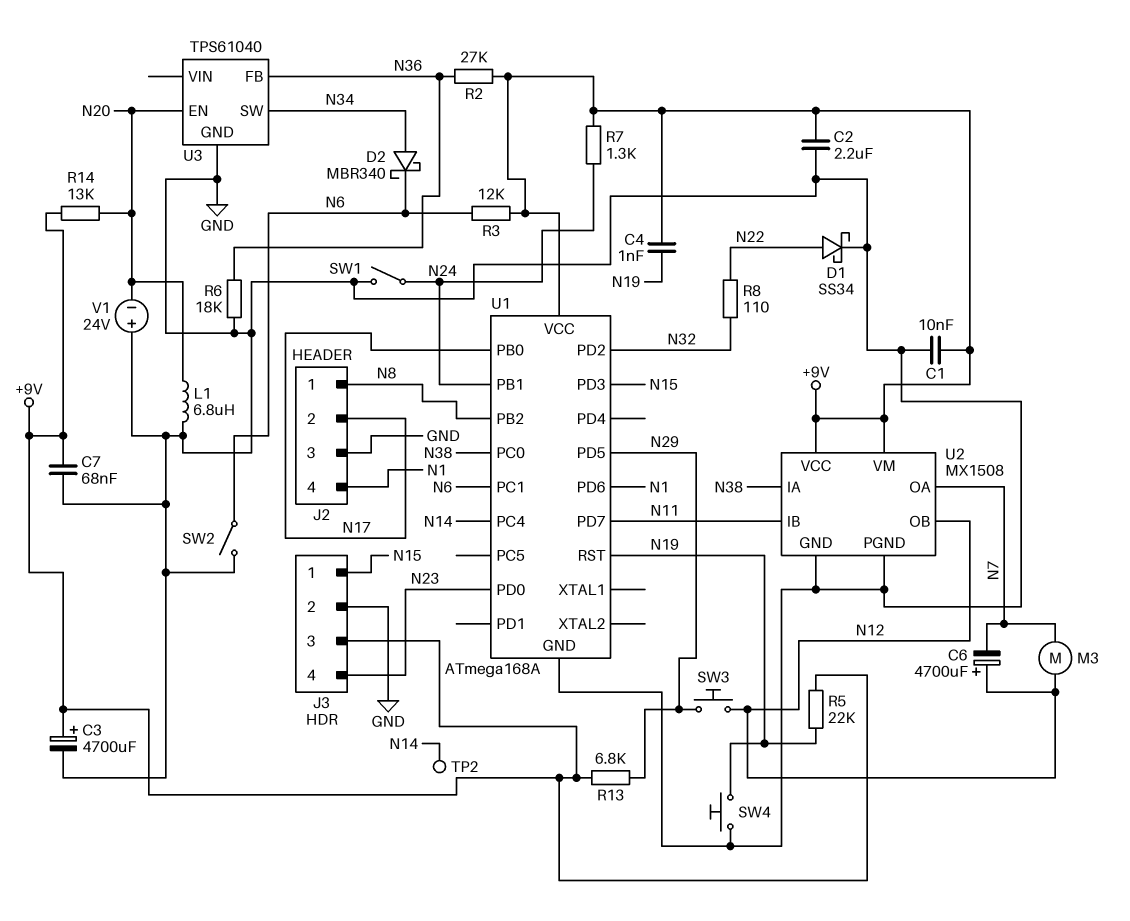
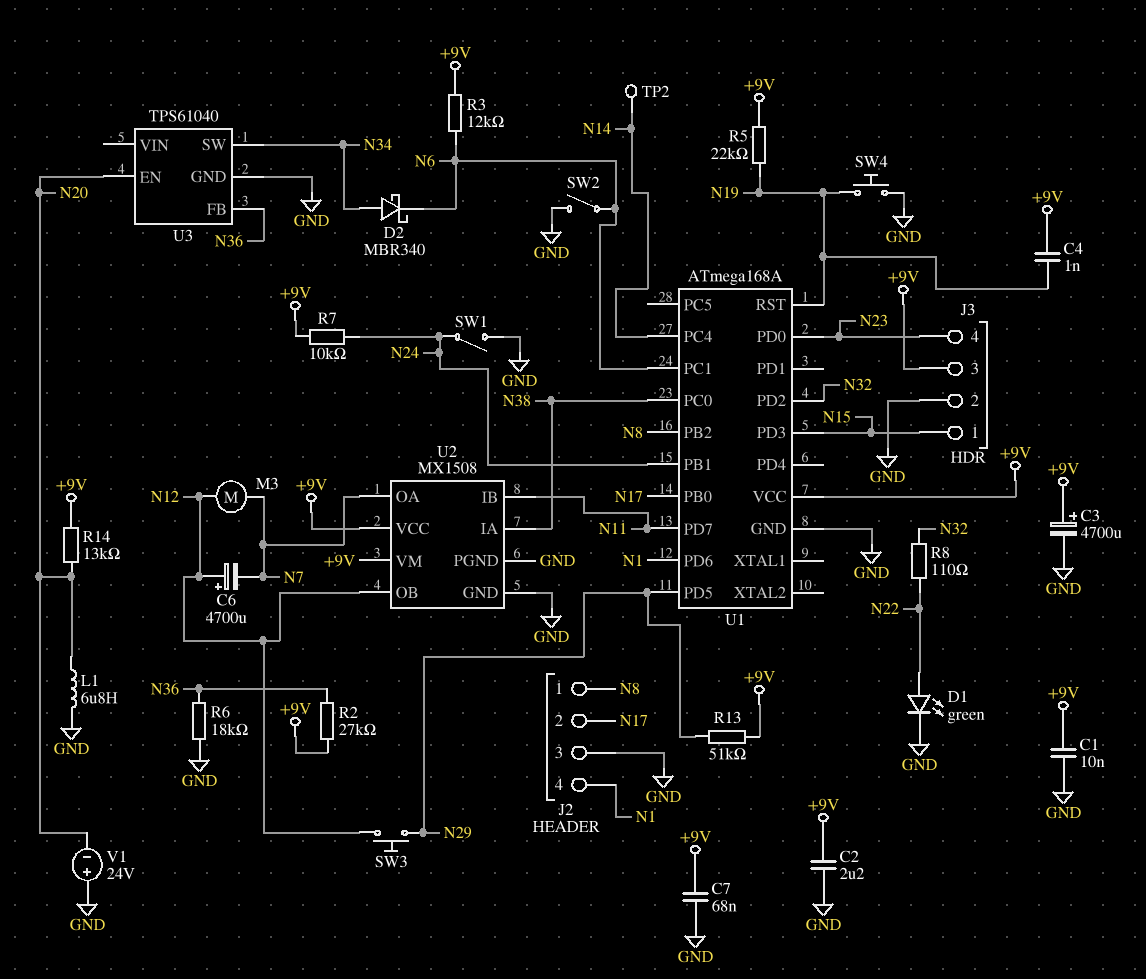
D1: schottky SS34 (A N22, K GND) -> LED green (A N22, K GND)
R7: 1.3k (+9V, N24) -> 10k (+9V, N24)
R13: 6.8k (+9V, N29) -> 51k (+9V, N29)

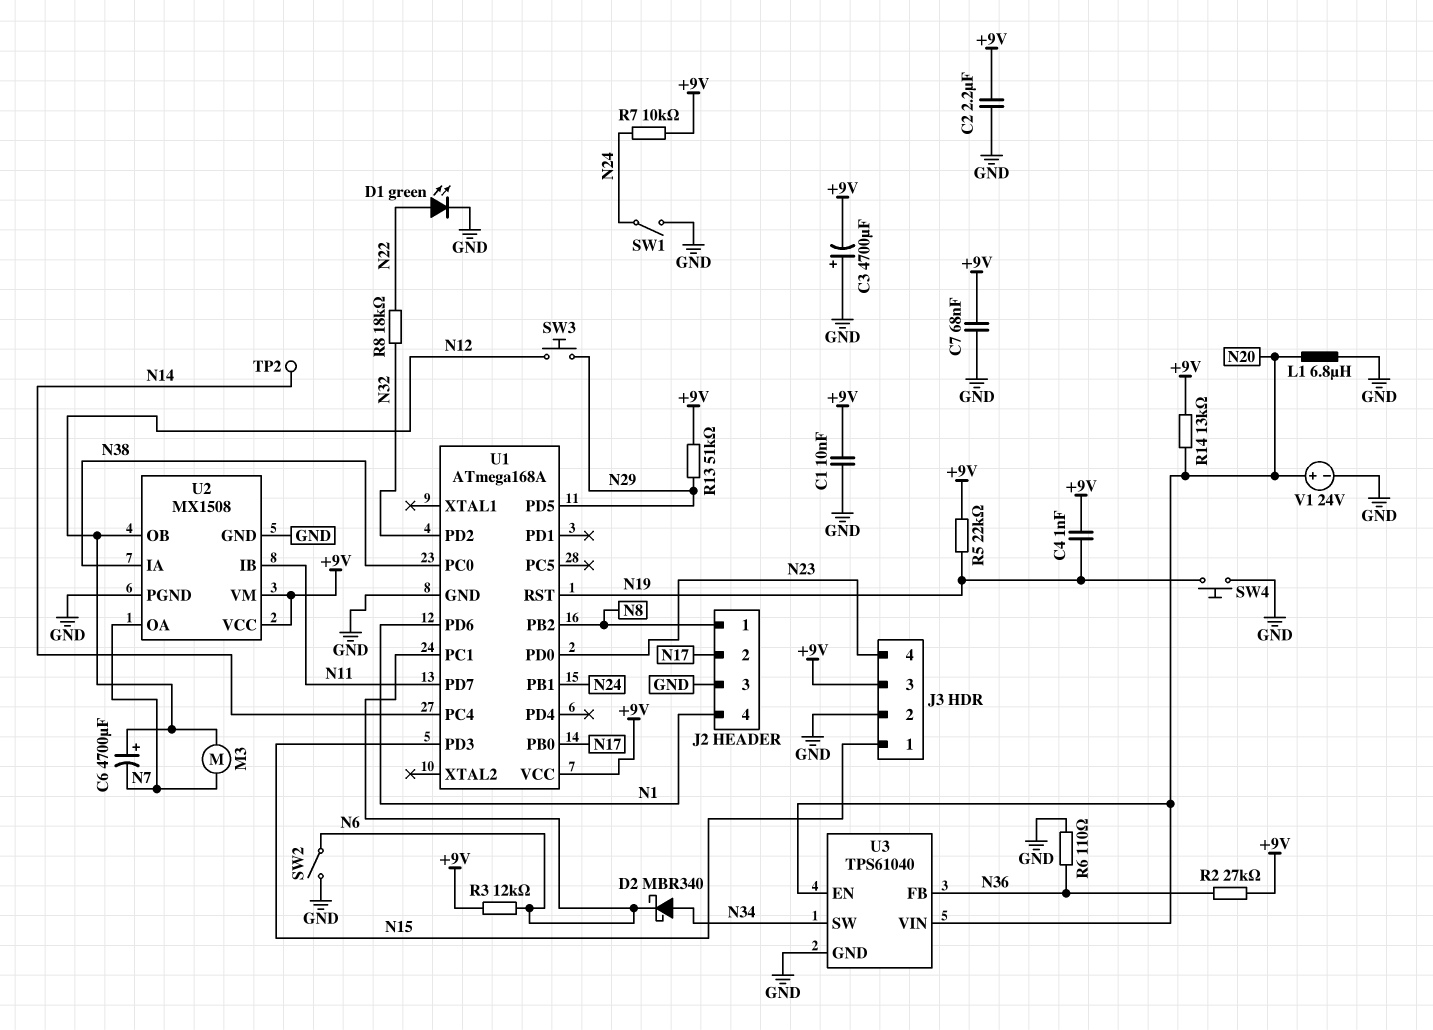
C3: 4700uF (plus +9V, minus GND) -> 4700uF (plus GND, minus +9V)
R6: 18k (GND, N36) -> 110 (GND, N36)
R8: 110 (N22, N32) -> 18k (N22, N32)
U3 pin VIN: none -> N20
V1: 24V (plus GND, minus N20) -> 24V (plus N20, minus GND)

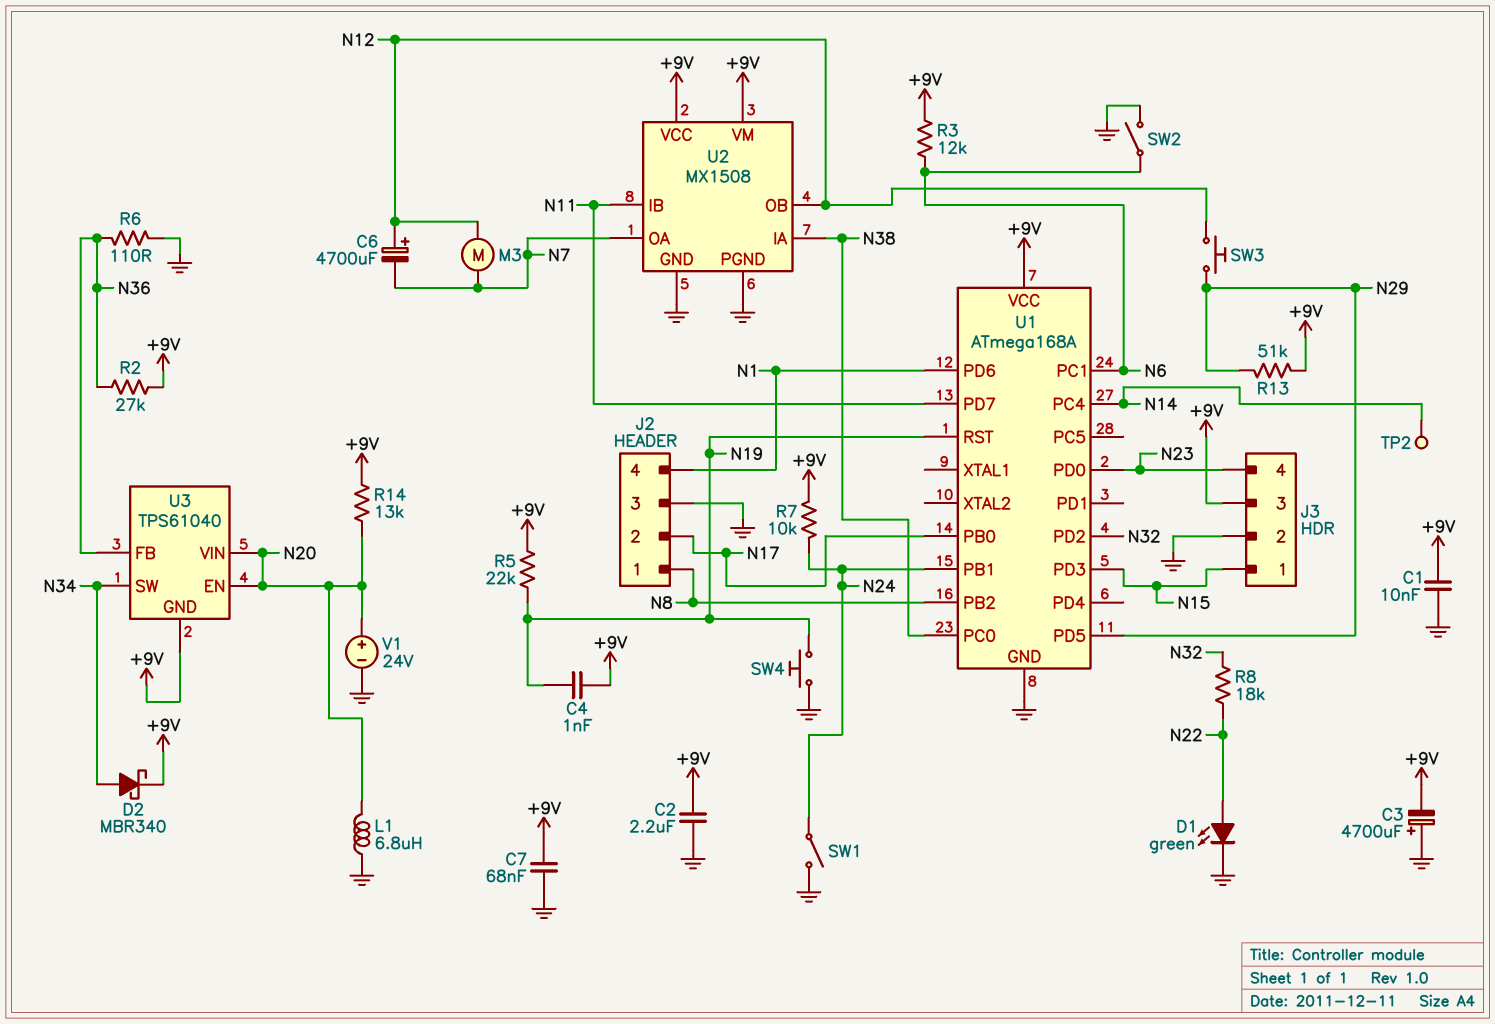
D2: schottky MBR340 (A N34, K N6) -> schottky MBR340 (A N34, K +9V)
U3 pin GND: GND -> +9V

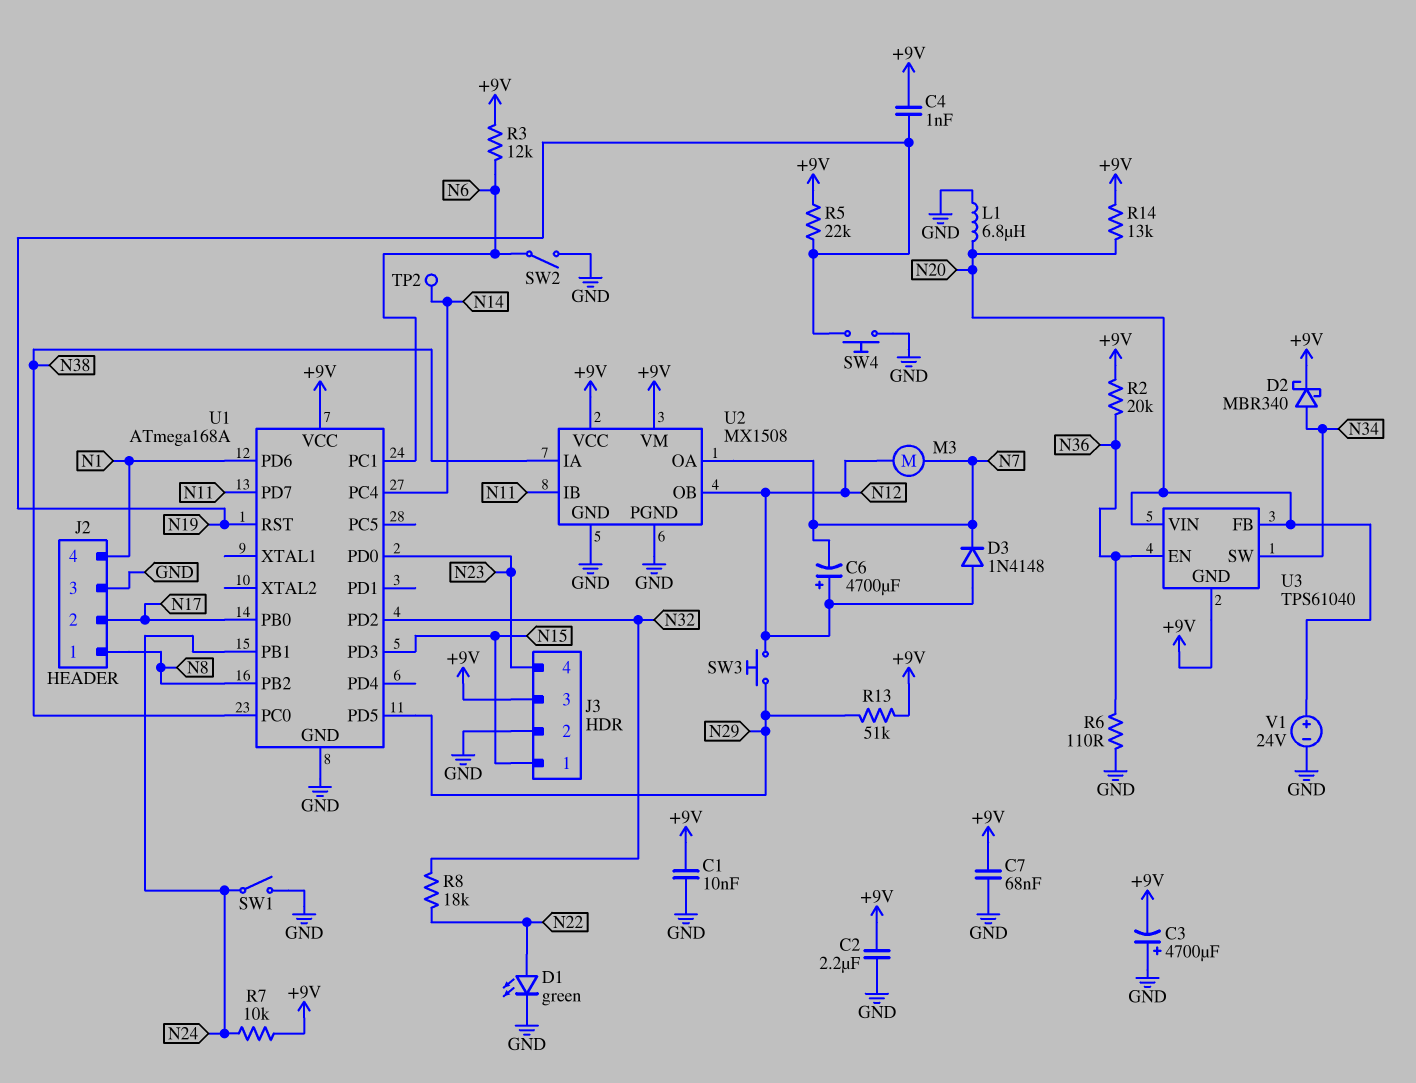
D3: none -> diode 1N4148 (A N12, K N7)
R2: 27k (+9V, N36) -> 20k (+9V, N36)
U3 pin EN: N20 -> N36
U3 pin FB: N36 -> N20

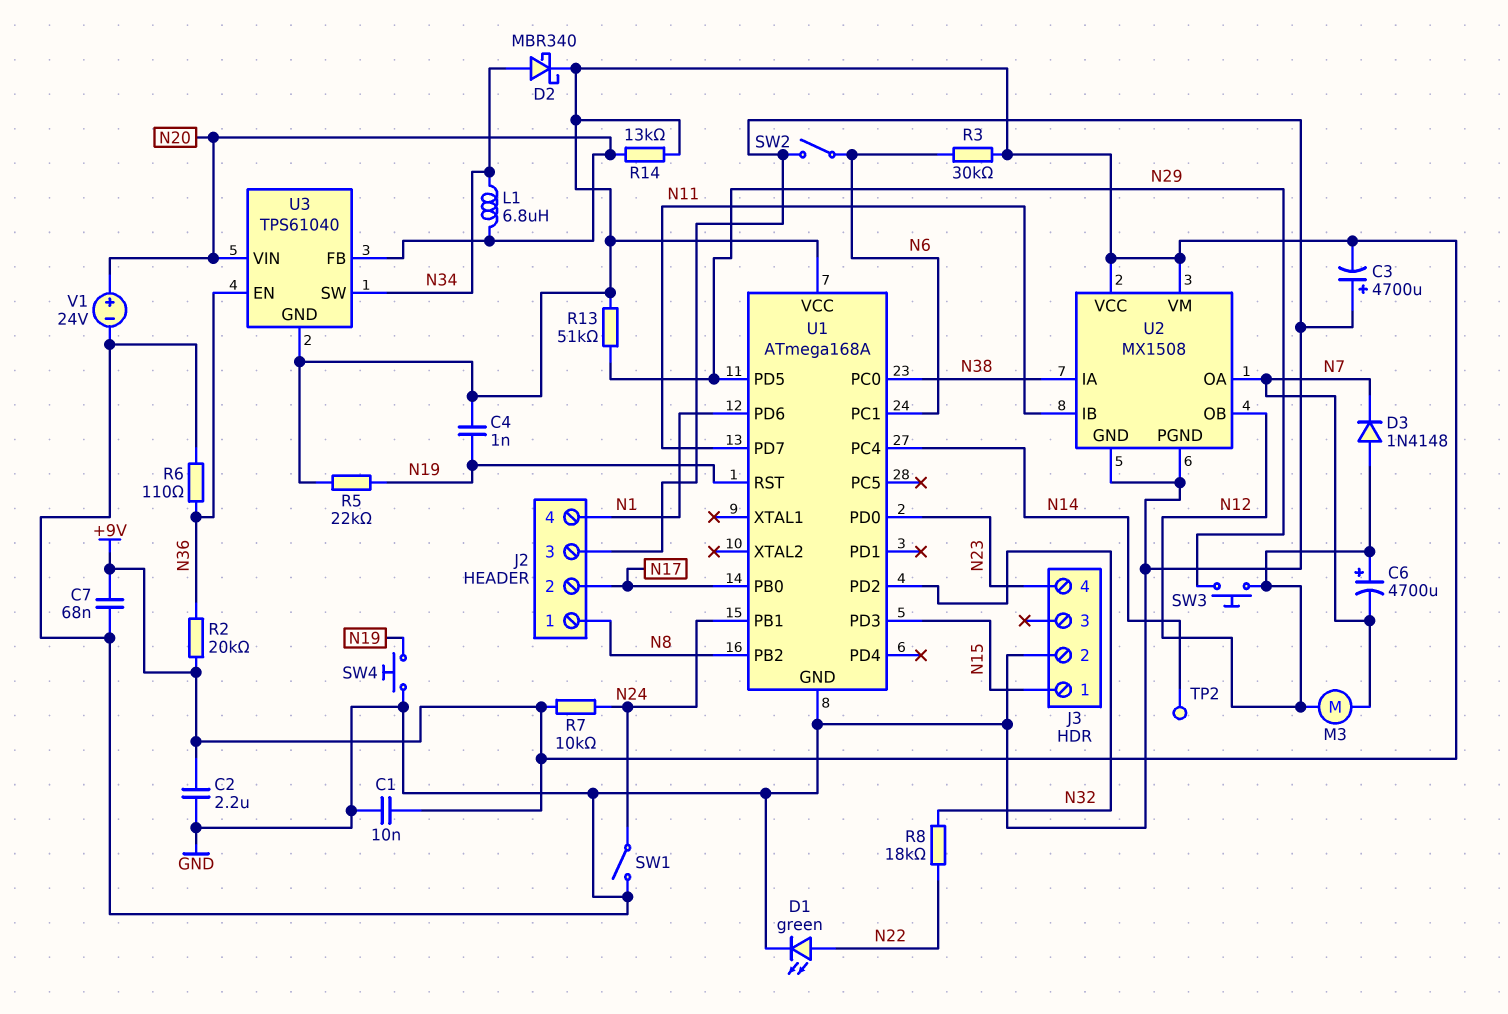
J3 pin 3: +9V -> none
L1: 6.8uH (GND, N20) -> 6.8uH (N20, N34)
R3: 12k (+9V, N6) -> 30k (+9V, N6)

